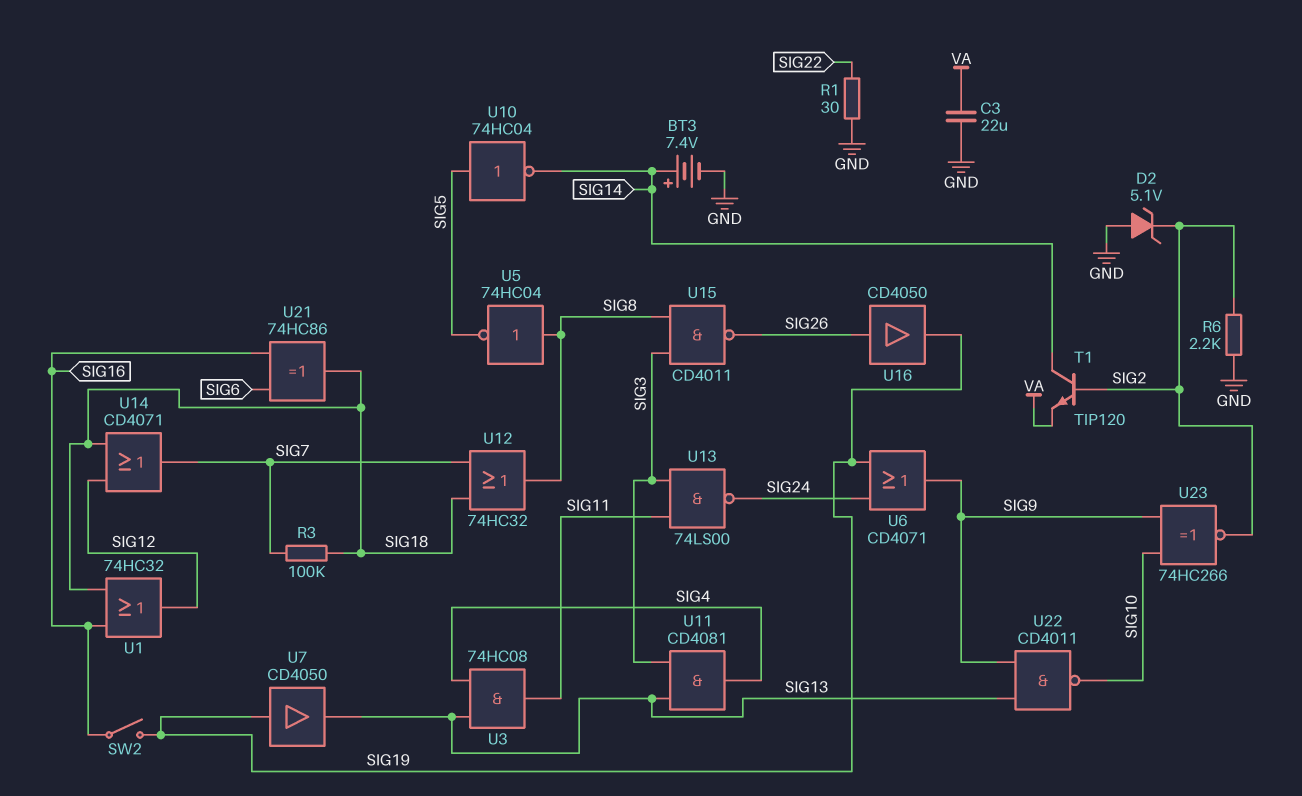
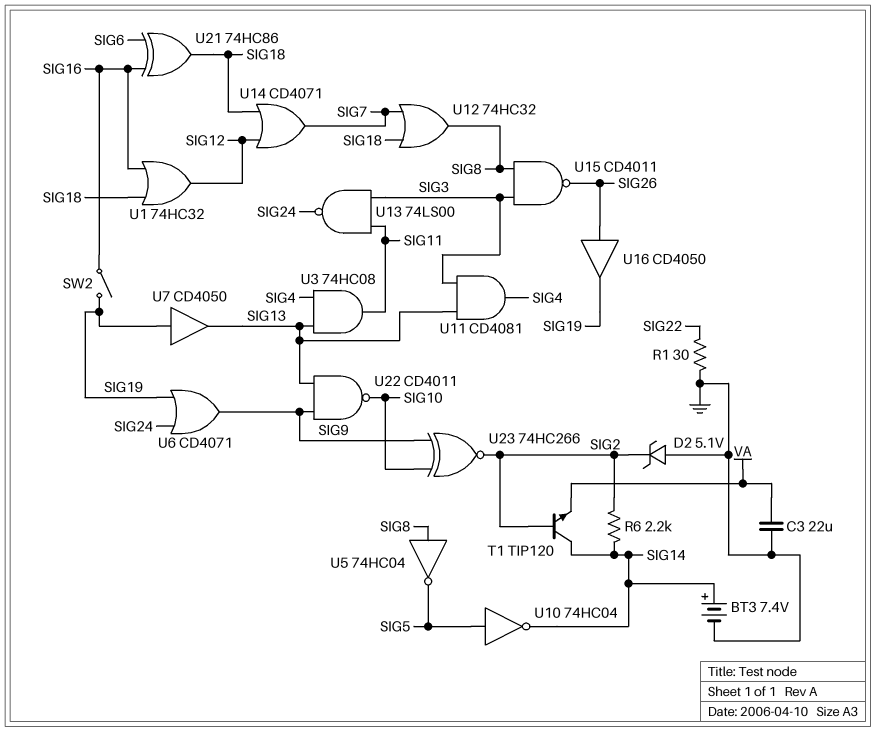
R3: 100k (SIG7, SIG18) -> none
R6: 2.2k (GND, SIG2) -> 2.2k (SIG2, SIG14)

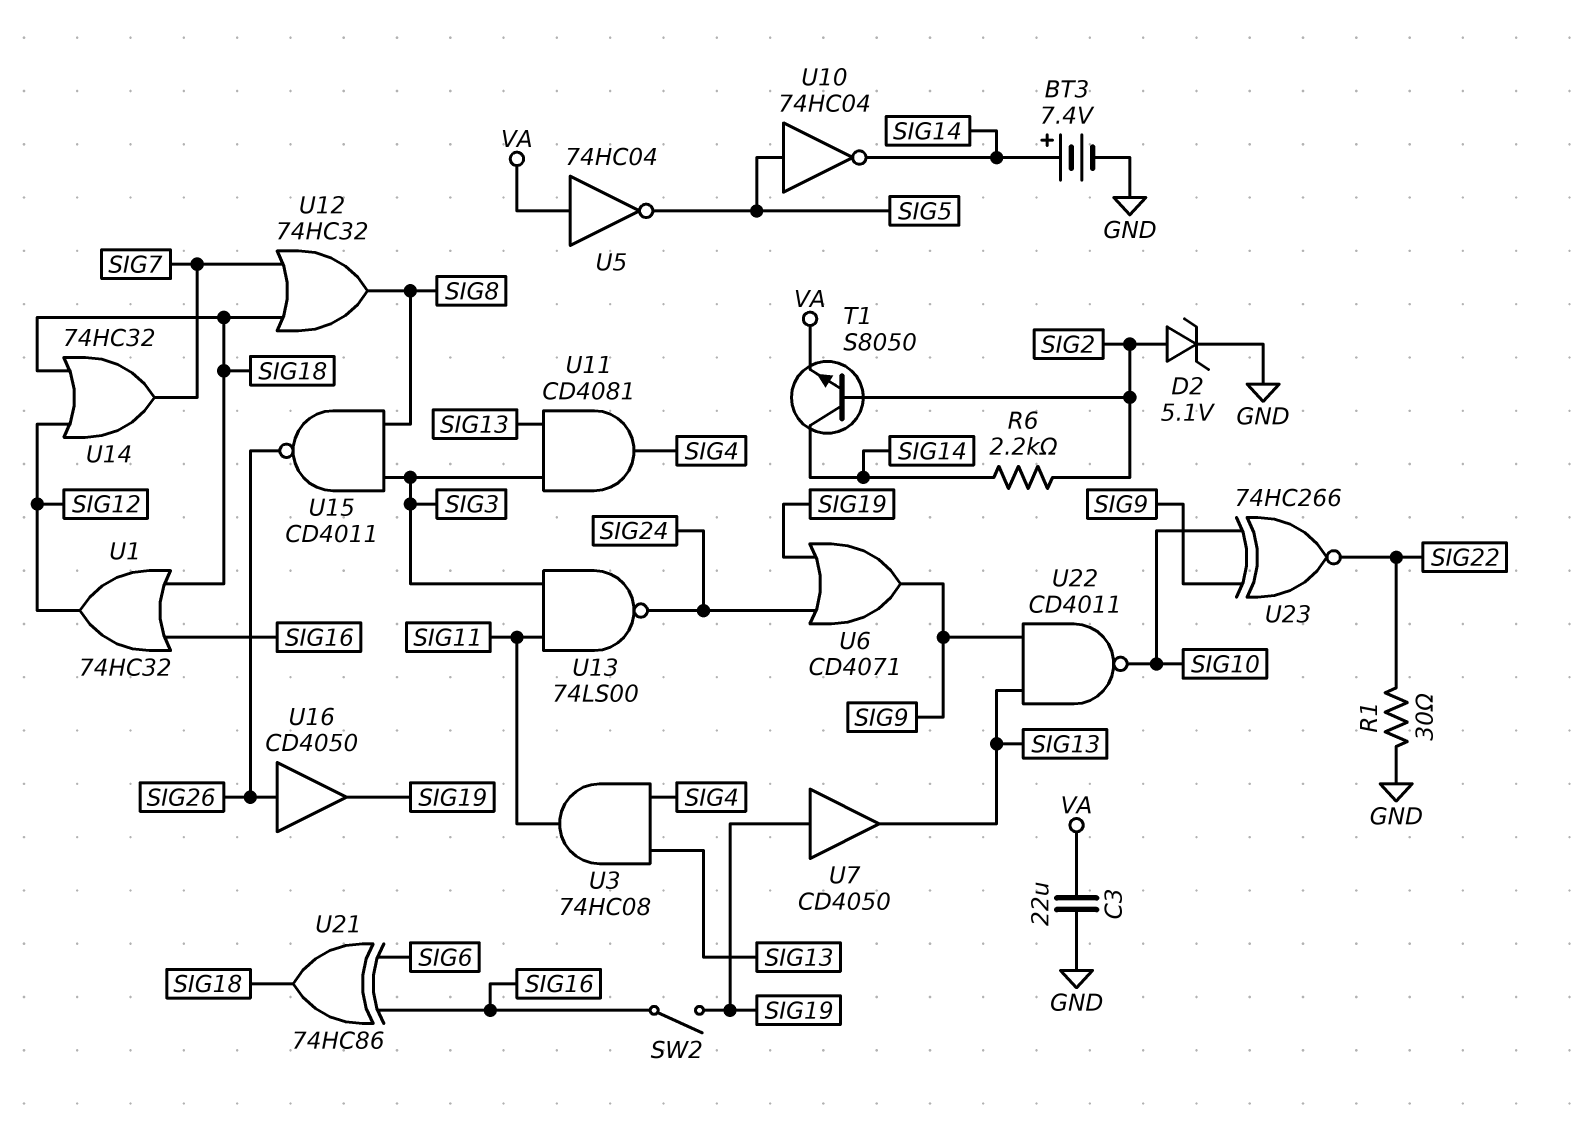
D2: zener 5.1V (A GND, K SIG2) -> zener 5.1V (A SIG2, K GND)
T1: NPN TIP120 (B SIG2, C SIG14, E VA) -> NPN S8050 (B SIG2, C SIG14, E VA)
U5: NOT 74HC04 (in SIG8, out SIG5) -> NOT 74HC04 (in VA, out SIG5)
U14: OR CD4071 (in SIG12, in SIG18, out SIG7) -> OR 74HC32 (in SIG12, in SIG18, out SIG7)
U23: XNOR 74HC266 (in SIG9, in SIG10, out SIG2) -> XNOR 74HC266 (in SIG9, in SIG10, out SIG22)

